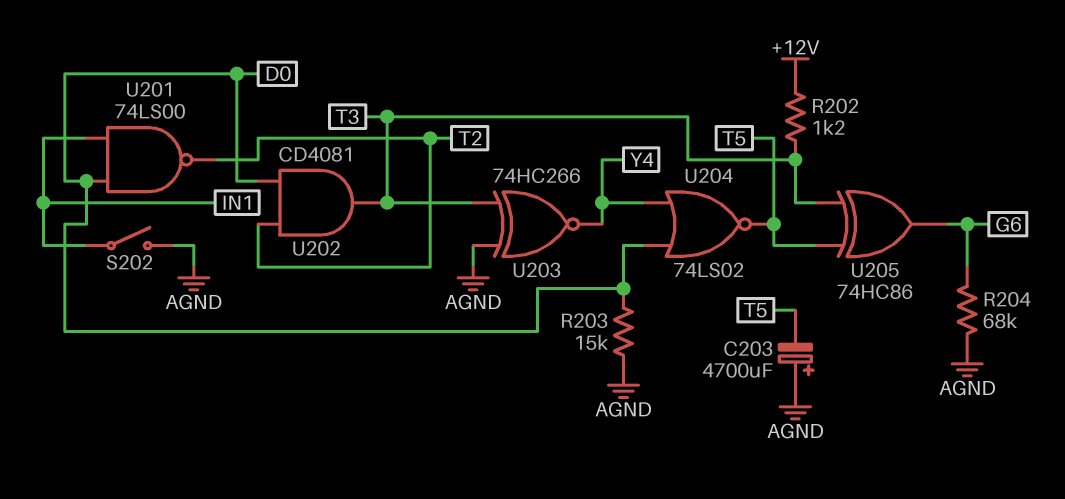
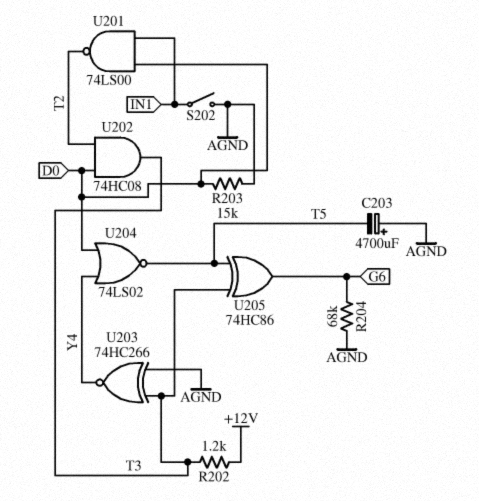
U202: AND CD4081 (in D0, in T2, out T3) -> AND 74HC08 (in D0, in T2, out T3)

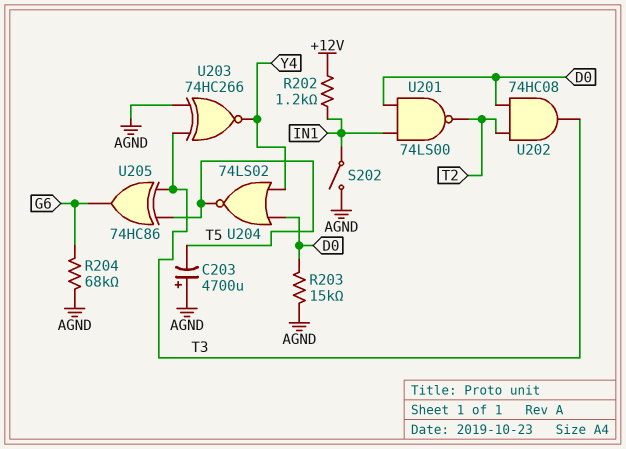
R202: 1.2k (+12V, T3) -> 1.2k (+12V, IN1)

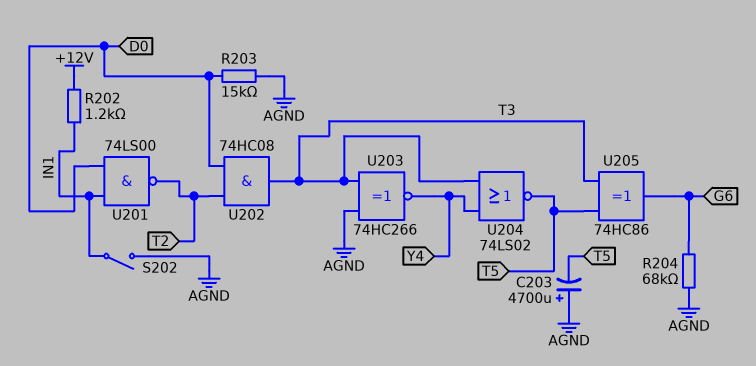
U204: NOR 74LS02 (in D0, in Y4, out T5) -> NOR 74LS02 (in T3, in Y4, out T5)

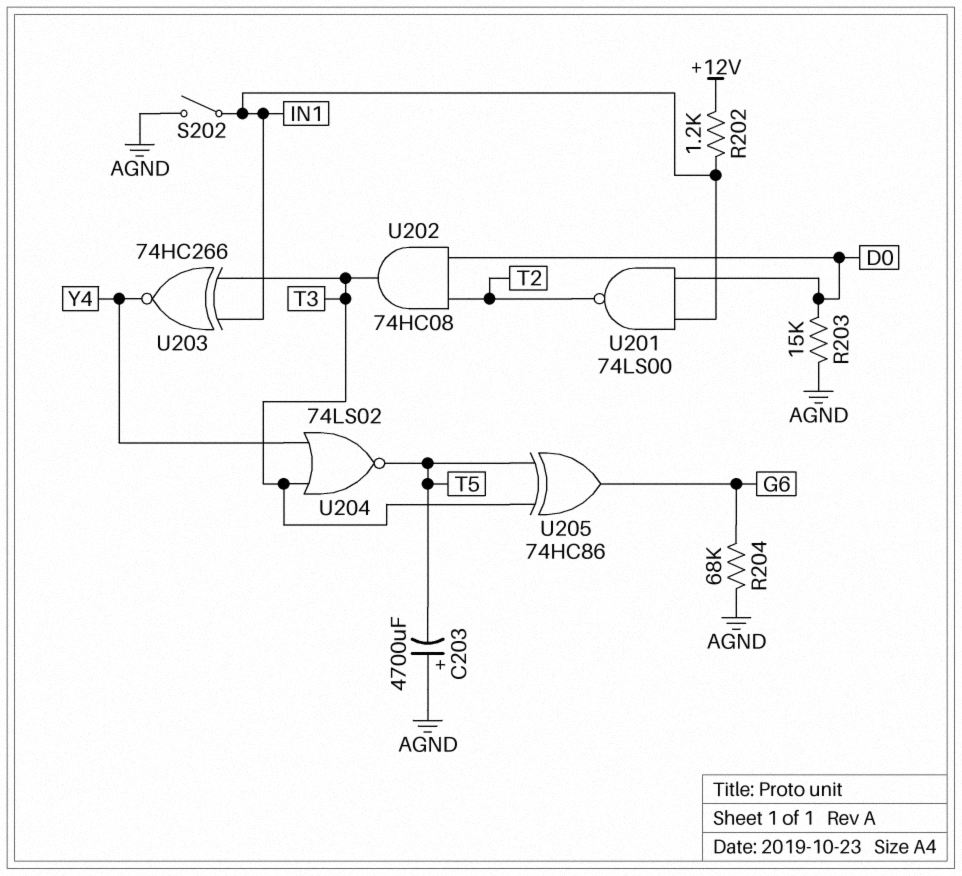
U203: XNOR 74HC266 (in AGND, in T3, out Y4) -> XNOR 74HC266 (in IN1, in T3, out Y4)

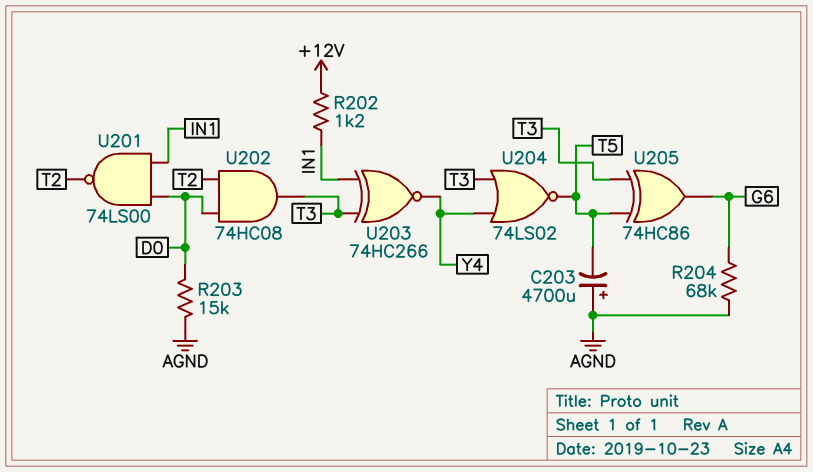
S202: switch (AGND, IN1) -> none

